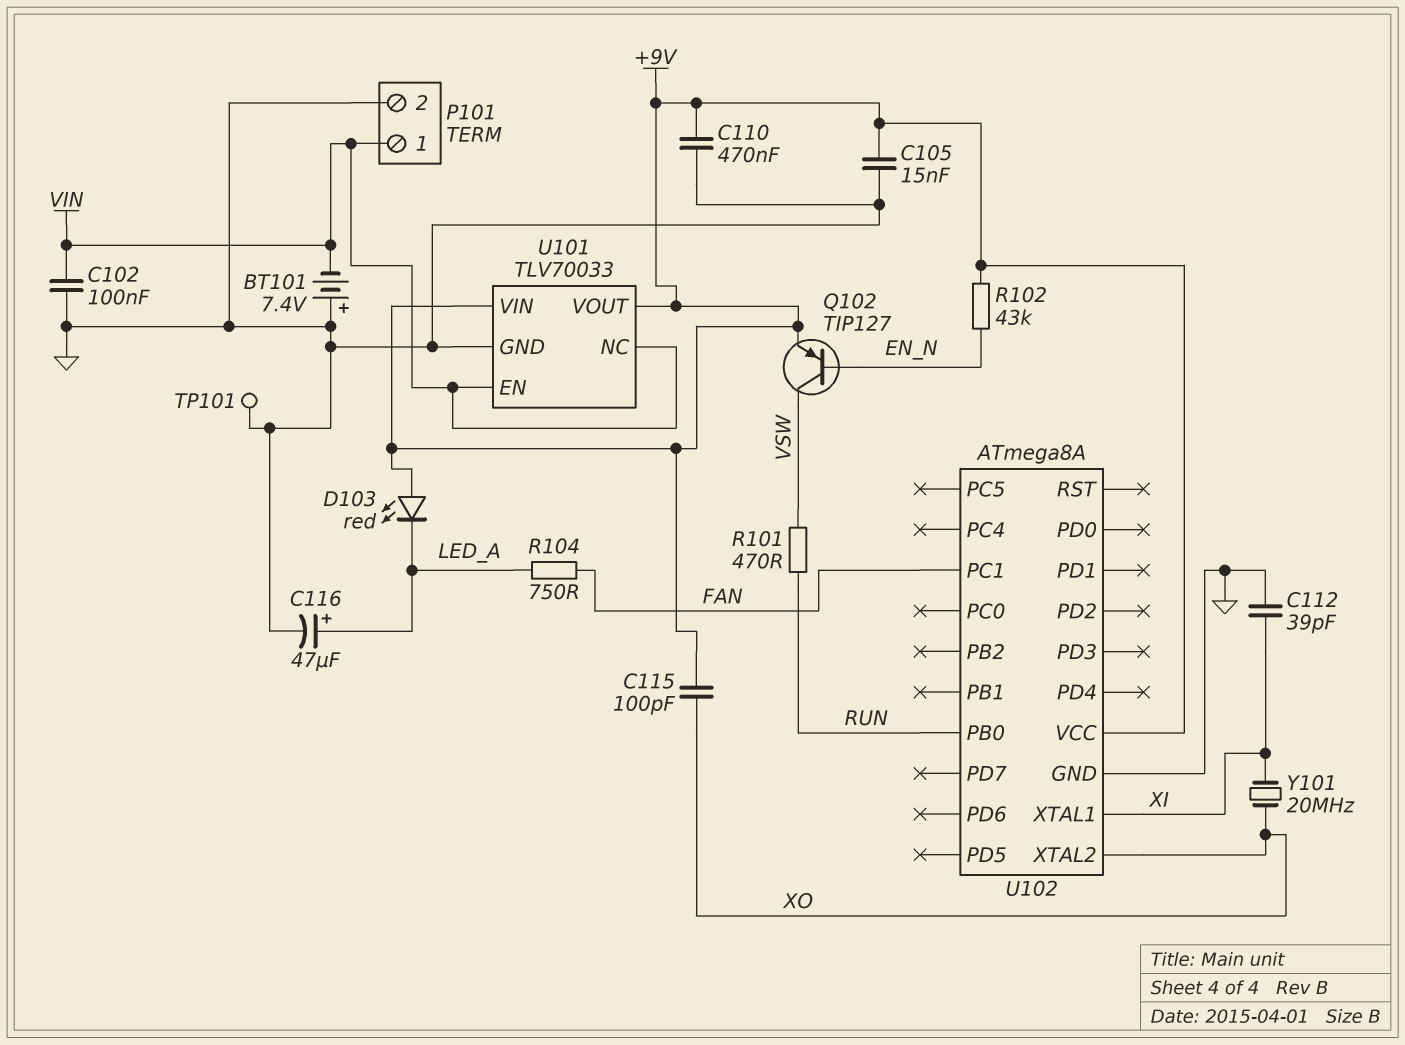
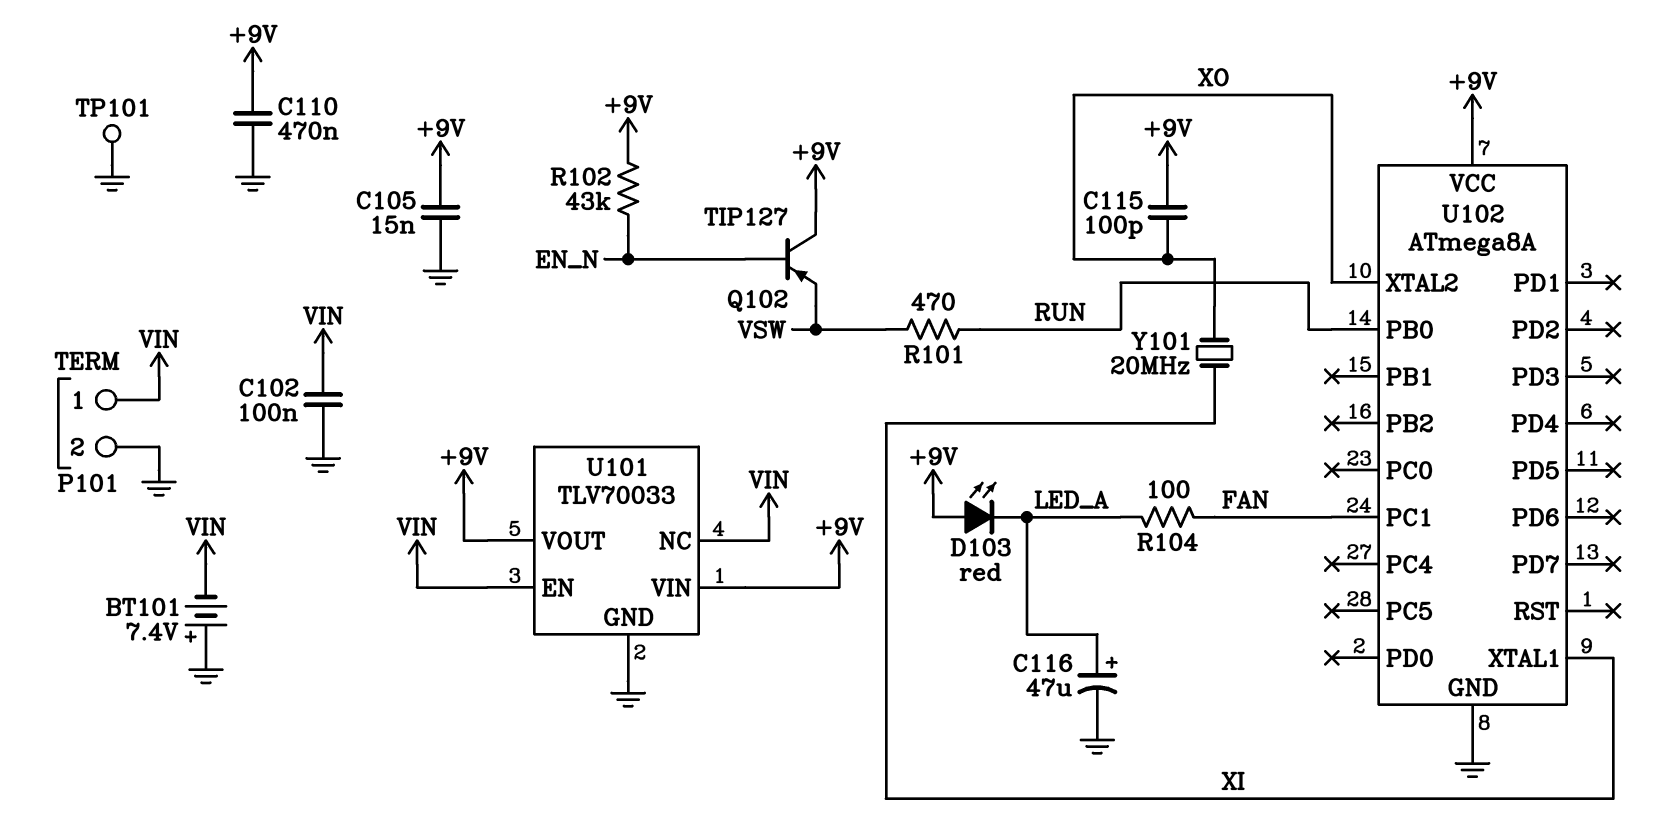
C112: 39pF (GND, XI) -> none
Q102: PNP TIP127 (B EN_N, C VSW, E +9V) -> PNP TIP127 (B EN_N, C +9V, E VSW)
R104: 750 (FAN, LED_A) -> 100 (FAN, LED_A)

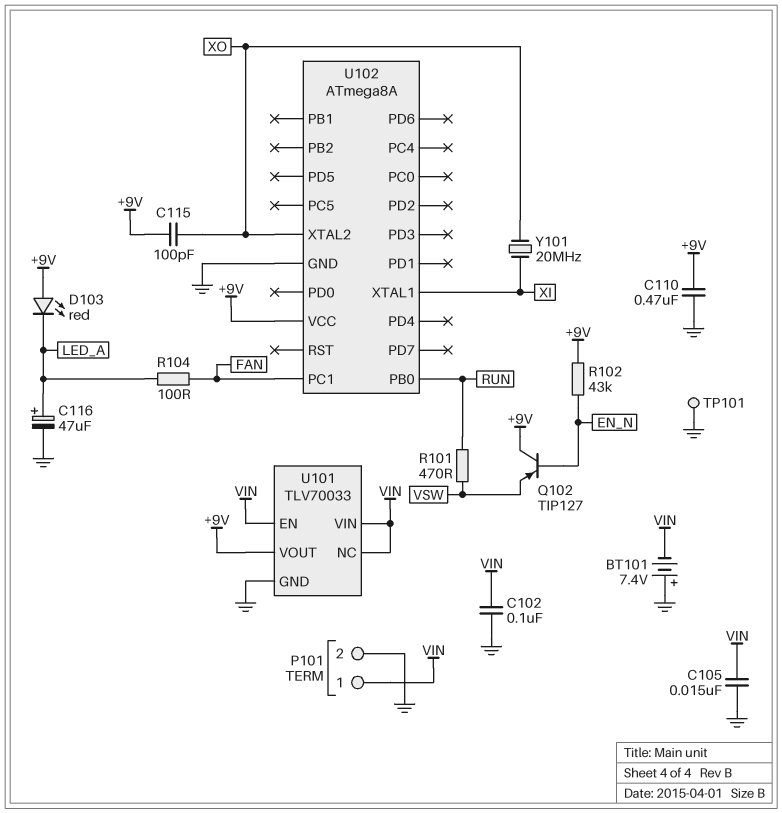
C105: 15nF (+9V, GND) -> 15nF (GND, VIN)
U101 pin VIN: +9V -> VIN

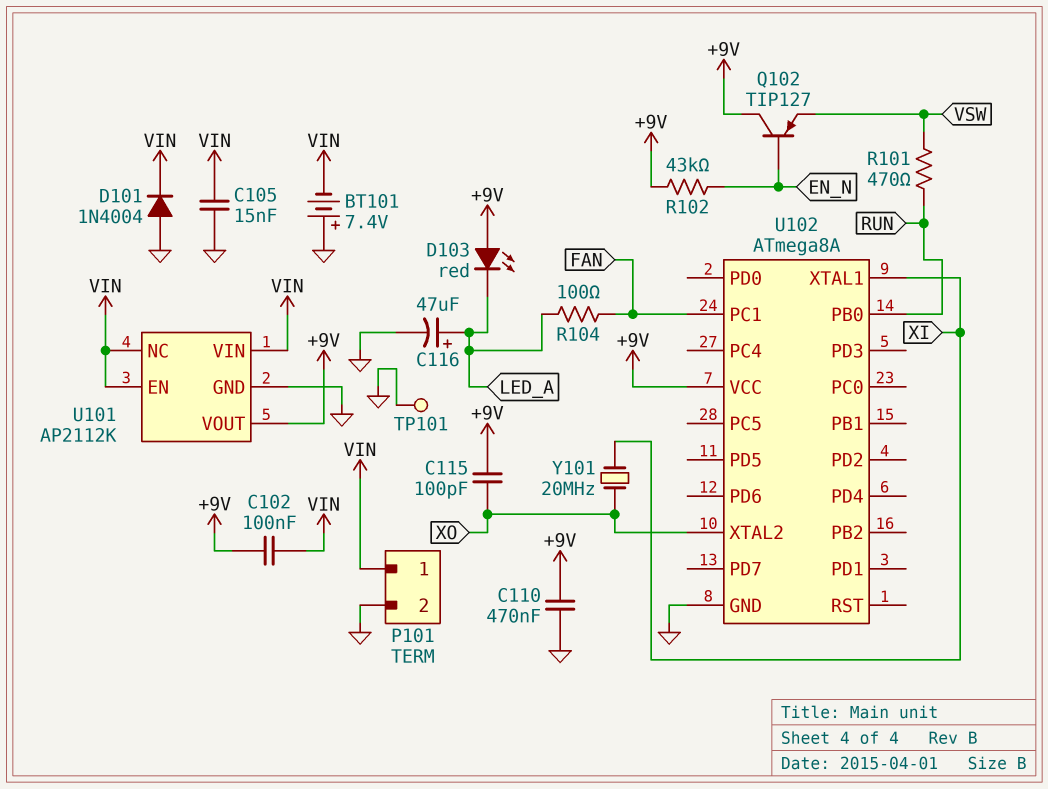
C102: 100nF (GND, VIN) -> 100nF (+9V, VIN)
D101: none -> diode 1N4004 (A GND, K VIN)
U101: TLV70033 -> AP2112K

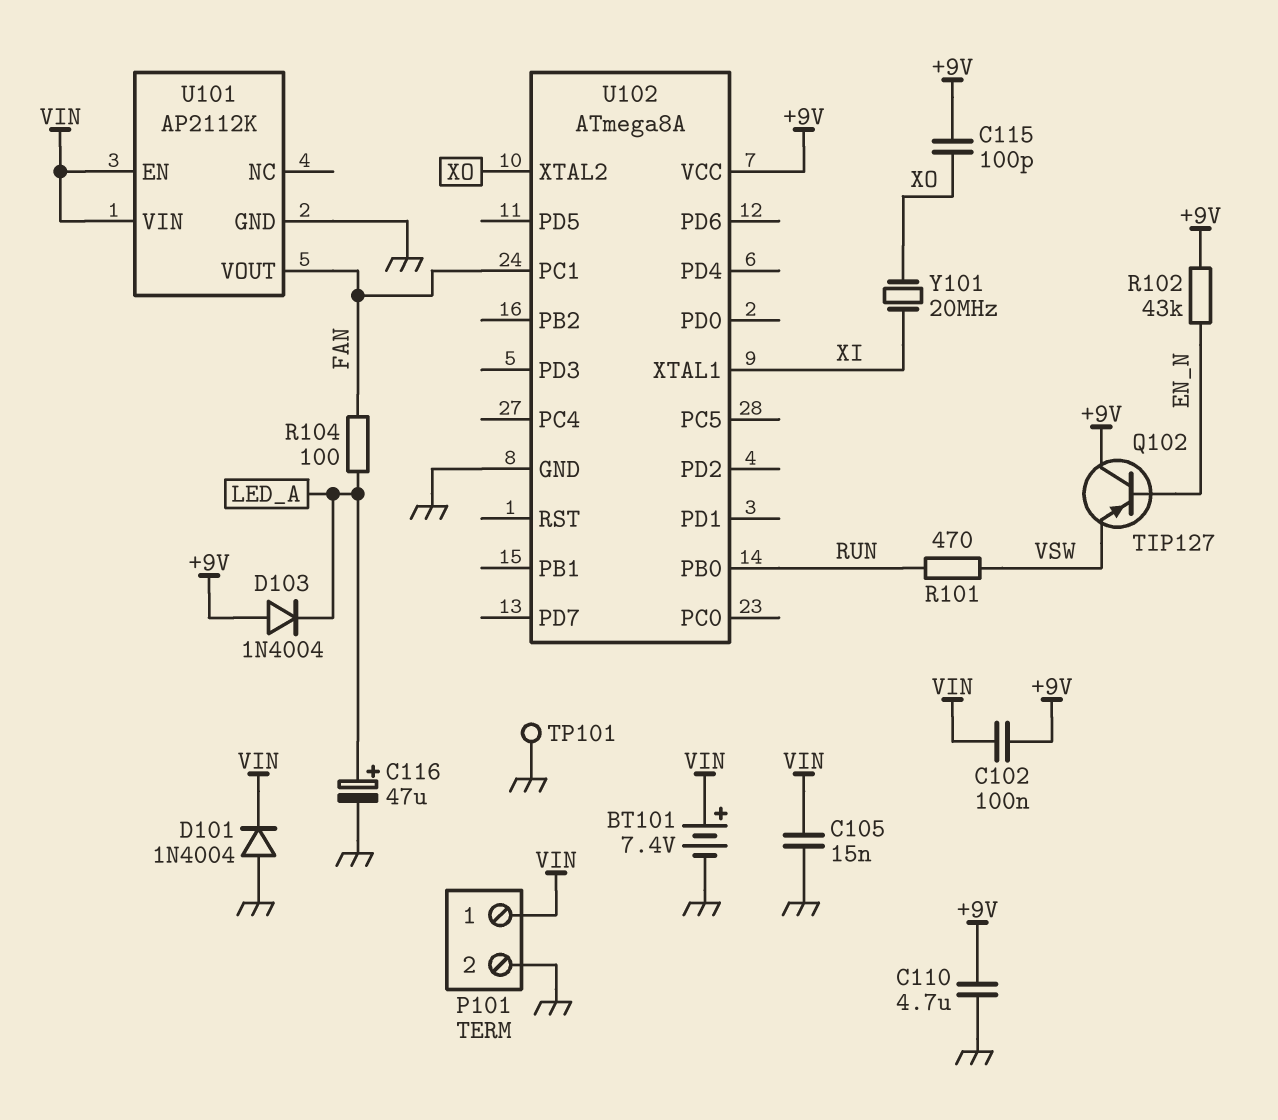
BT101: 7.4V (plus GND, minus VIN) -> 7.4V (plus VIN, minus GND)
C110: 470nF (+9V, GND) -> 4.7uF (+9V, GND)
D103: LED red (A +9V, K LED_A) -> diode 1N4004 (A +9V, K LED_A)
U101 pin NC: VIN -> none
U101 pin VOUT: +9V -> FAN

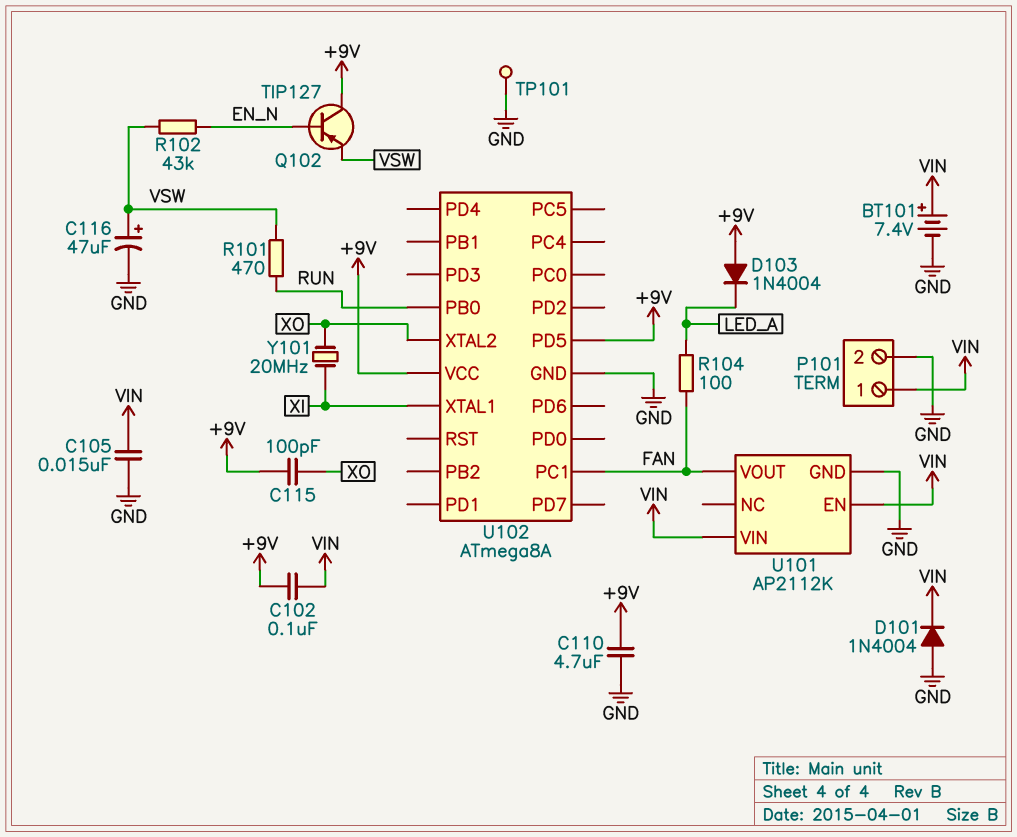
C116: 47uF (plus LED_A, minus GND) -> 47uF (plus VSW, minus GND)
R102: 43k (+9V, EN_N) -> 43k (EN_N, VSW)
U102 pin PD5: none -> +9V

